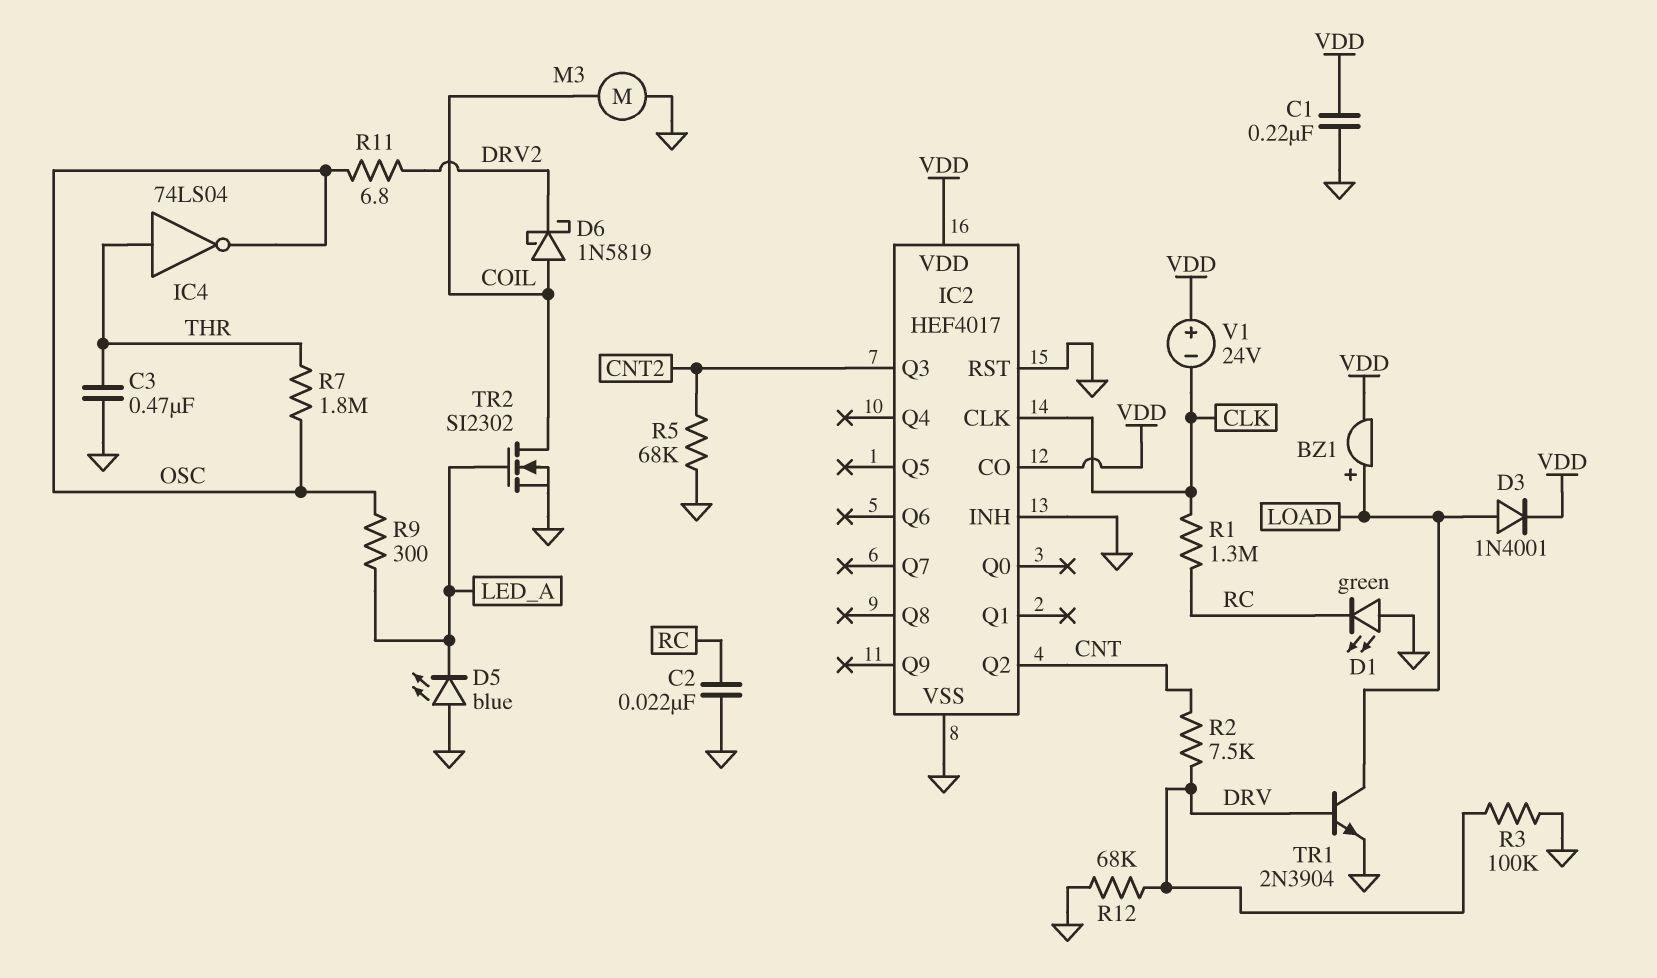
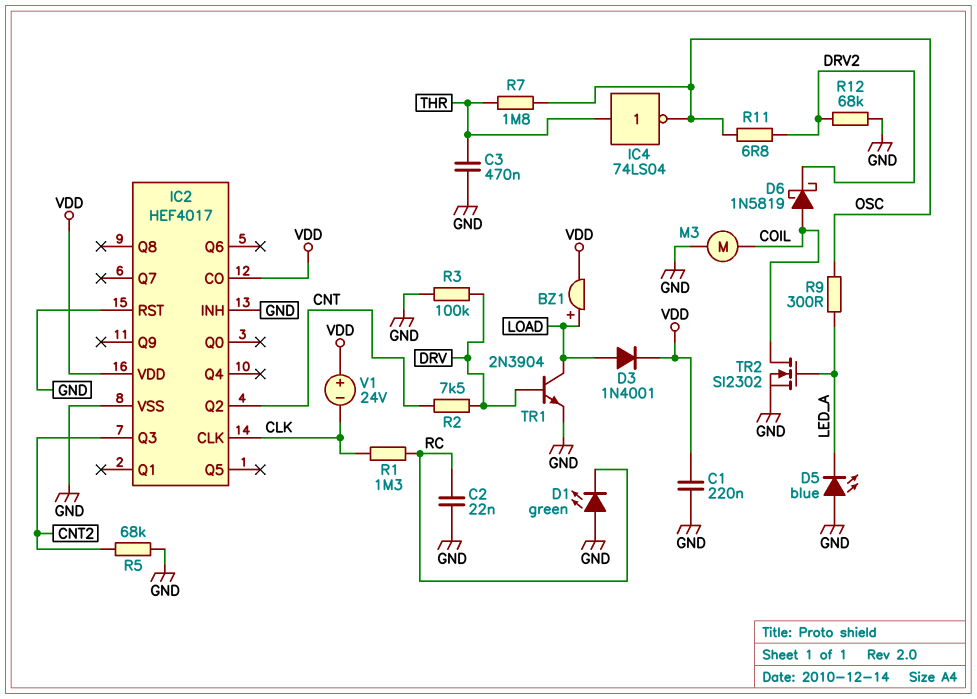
R12: 68k (DRV, GND) -> 68k (DRV2, GND)

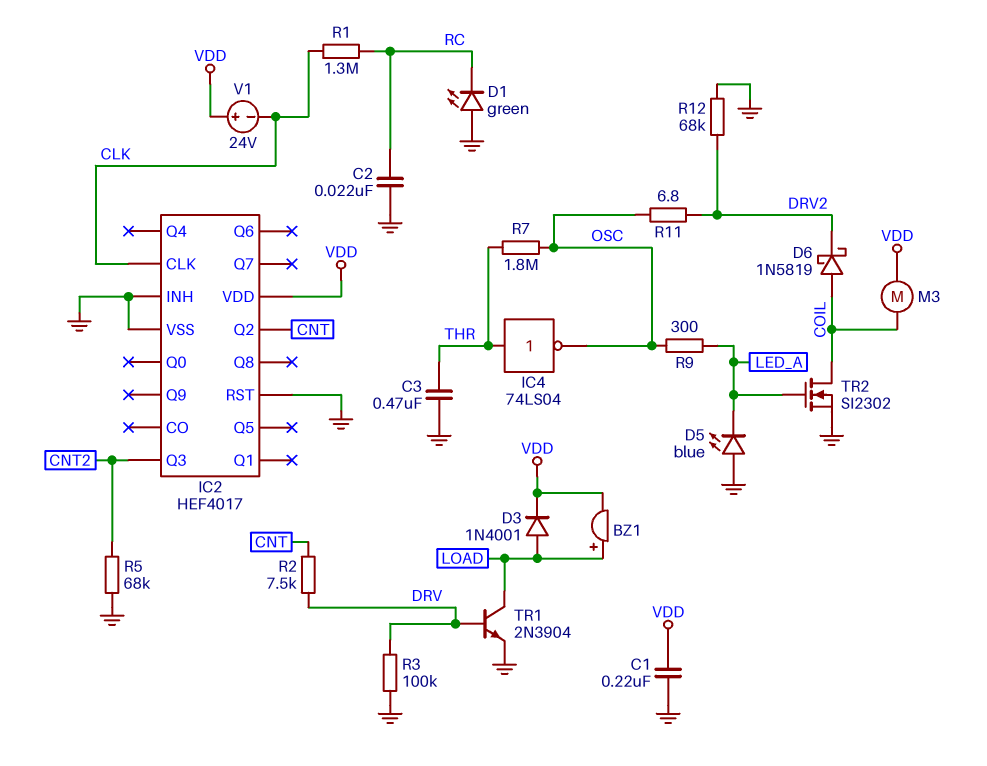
IC2 pin CO: VDD -> none
M3: motor (COIL, GND) -> motor (COIL, VDD)

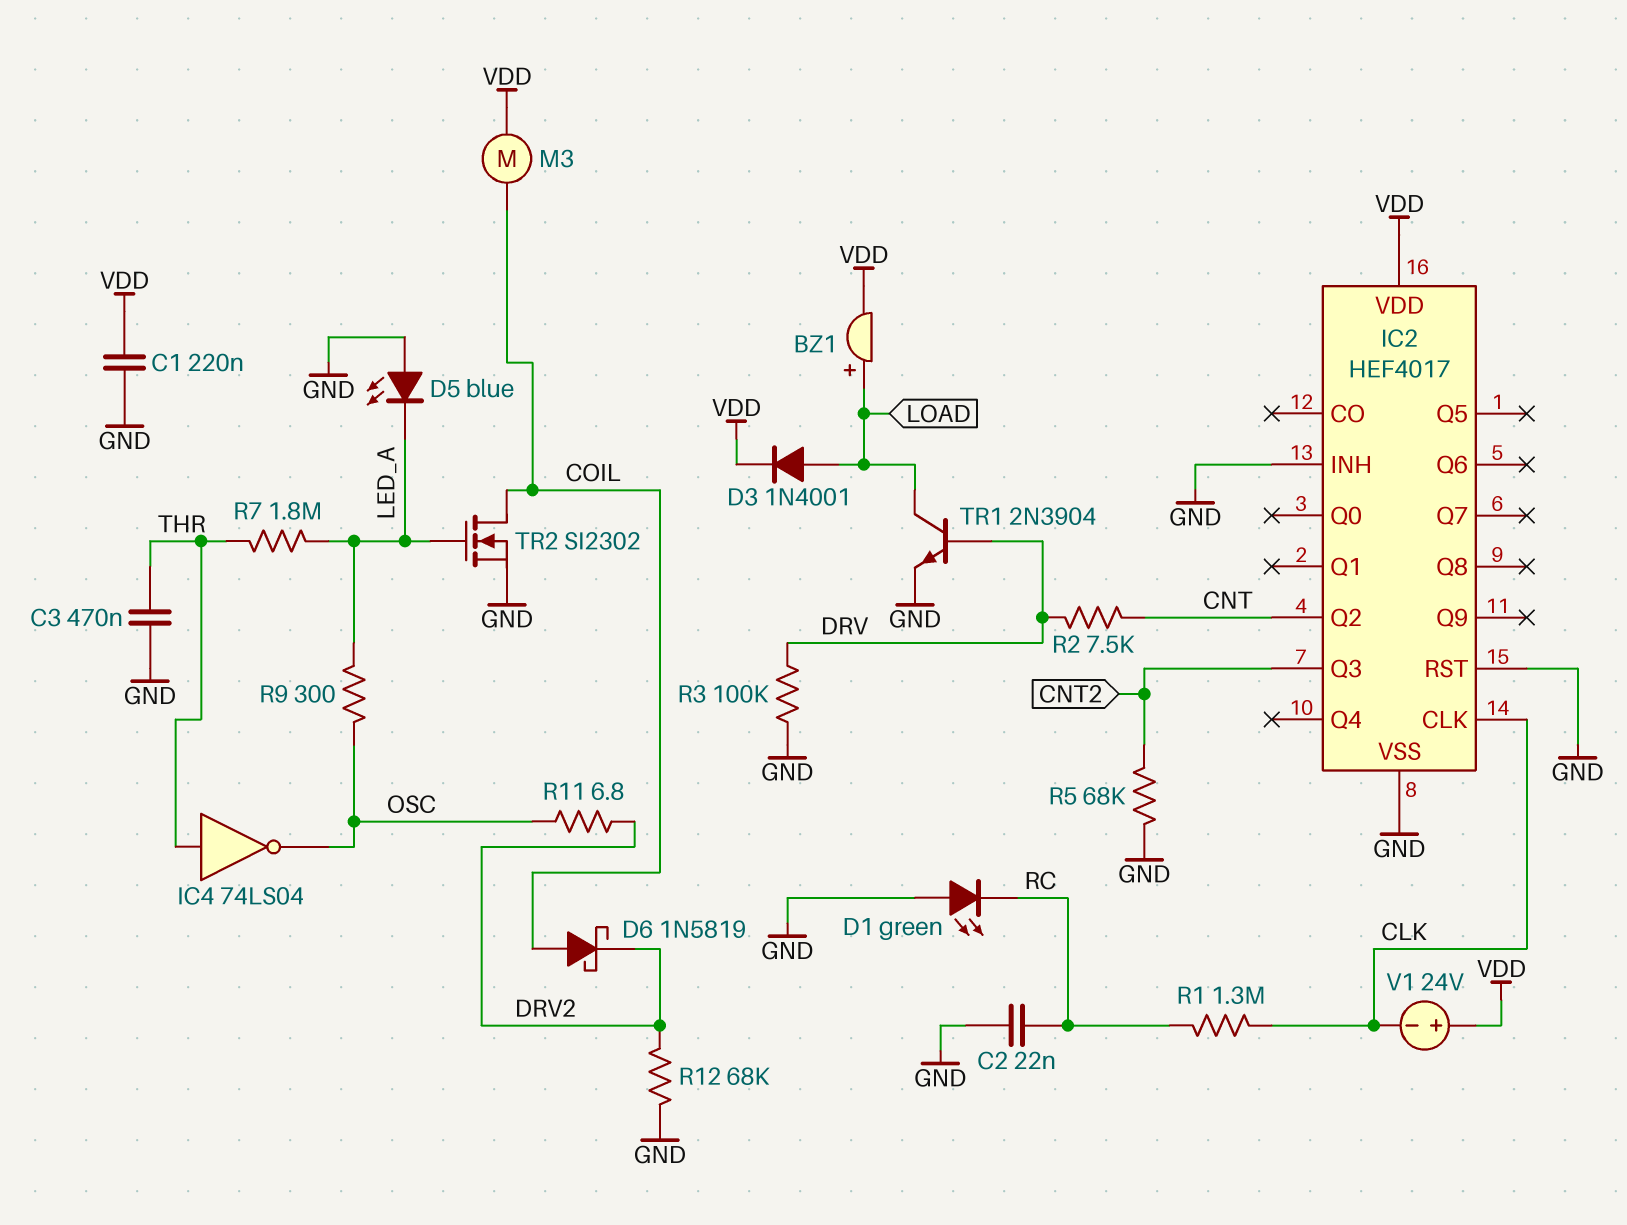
R7: 1.8M (OSC, THR) -> 1.8M (LED_A, THR)

